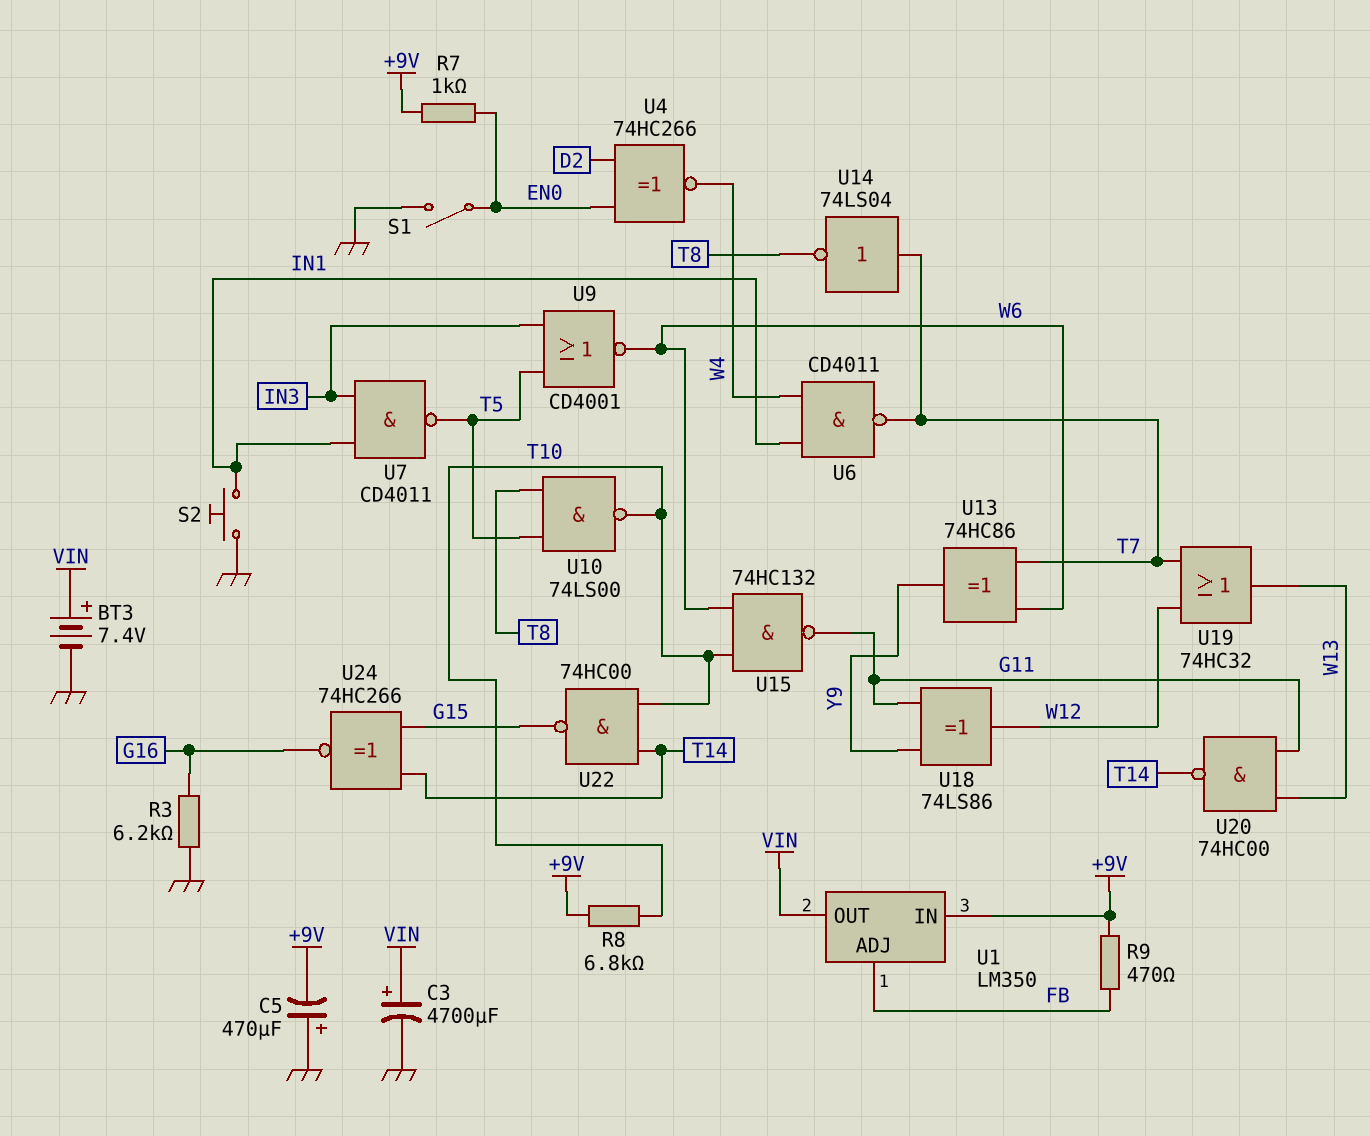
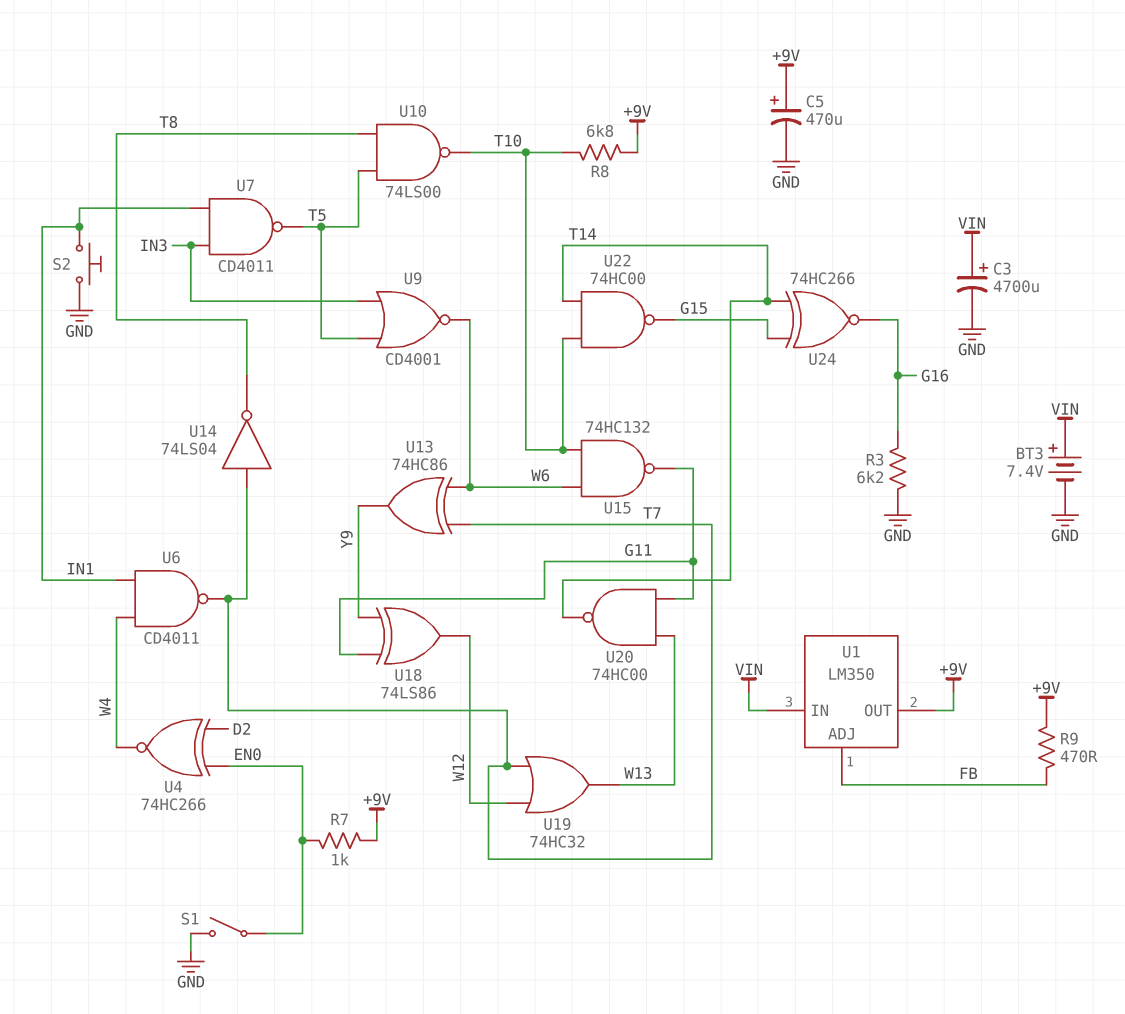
C5: 470uF (plus GND, minus +9V) -> 470uF (plus +9V, minus GND)
U1 pin IN: +9V -> VIN
U1 pin OUT: VIN -> +9V

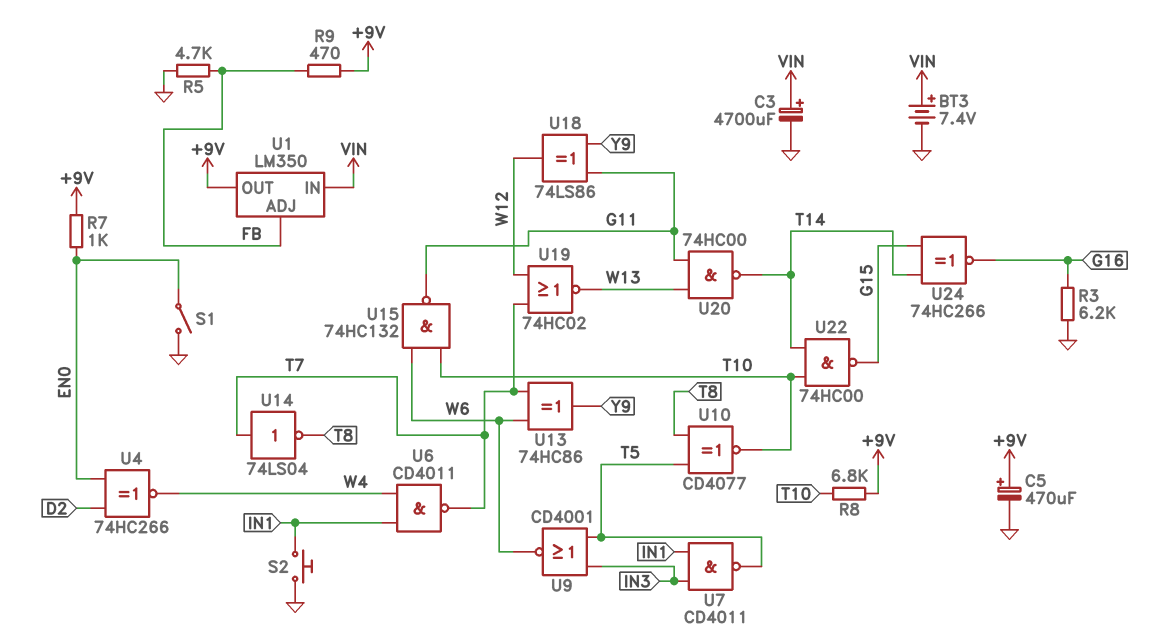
R5: none -> 4.7k (FB, GND)
U10: NAND 74LS00 (in T5, in T8, out T10) -> XNOR CD4077 (in T5, in T8, out T10)
U19: OR 74HC32 (in T7, in W12, out W13) -> NOR 74HC02 (in T7, in W12, out W13)

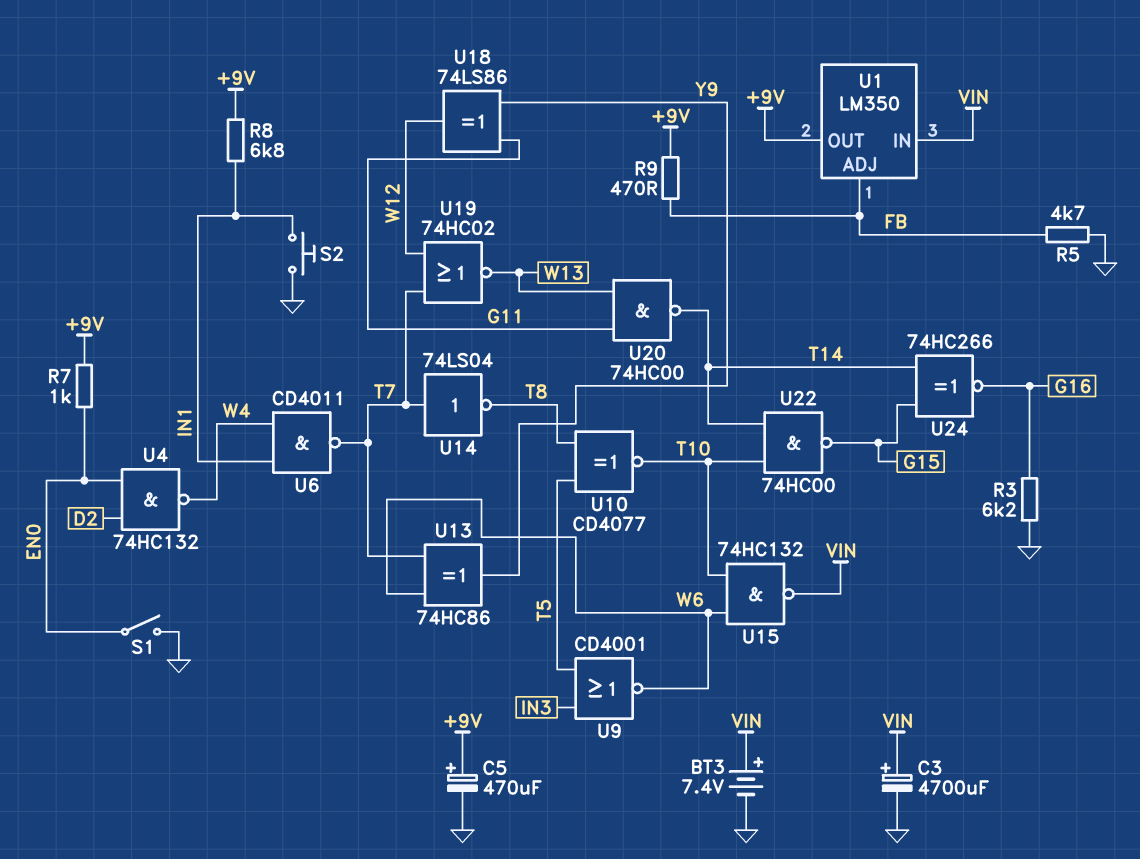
R8: 6.8k (+9V, T10) -> 6.8k (+9V, IN1)
U4: XNOR 74HC266 (in D2, in EN0, out W4) -> NAND 74HC132 (in D2, in EN0, out W4)
U7: NAND CD4011 (in IN1, in IN3, out T5) -> none
U15: NAND 74HC132 (in T10, in W6, out G11) -> NAND 74HC132 (in T10, in W6, out VIN)

